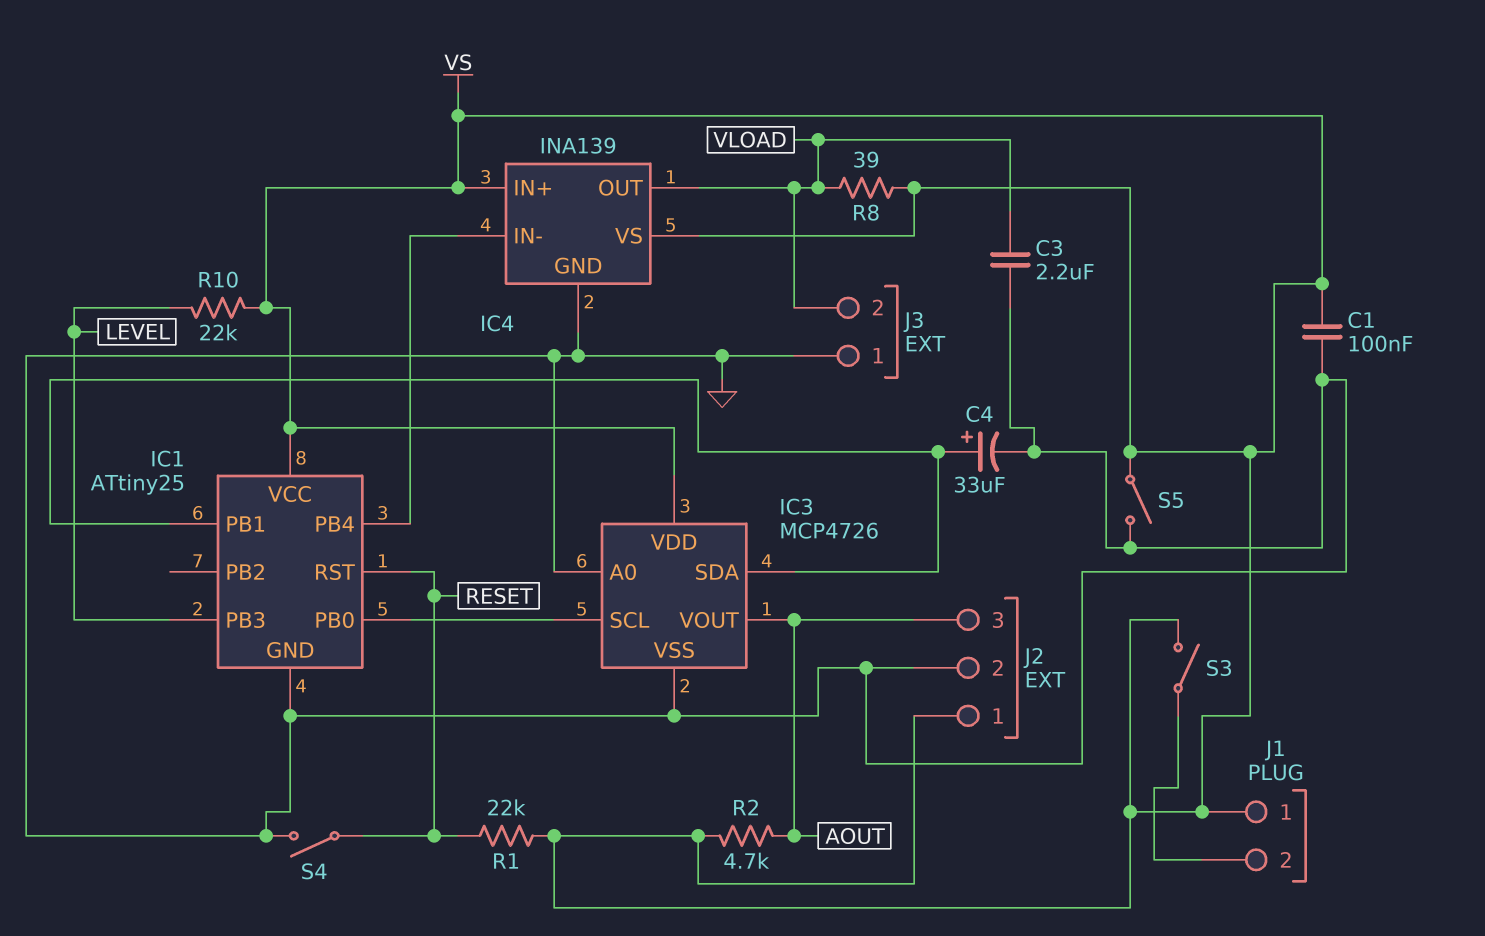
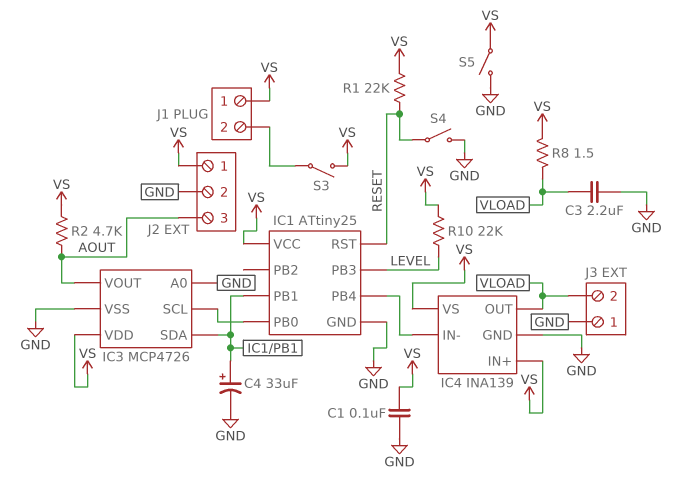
R8: 39 (VLOAD, VS) -> 1.5 (VLOAD, VS)

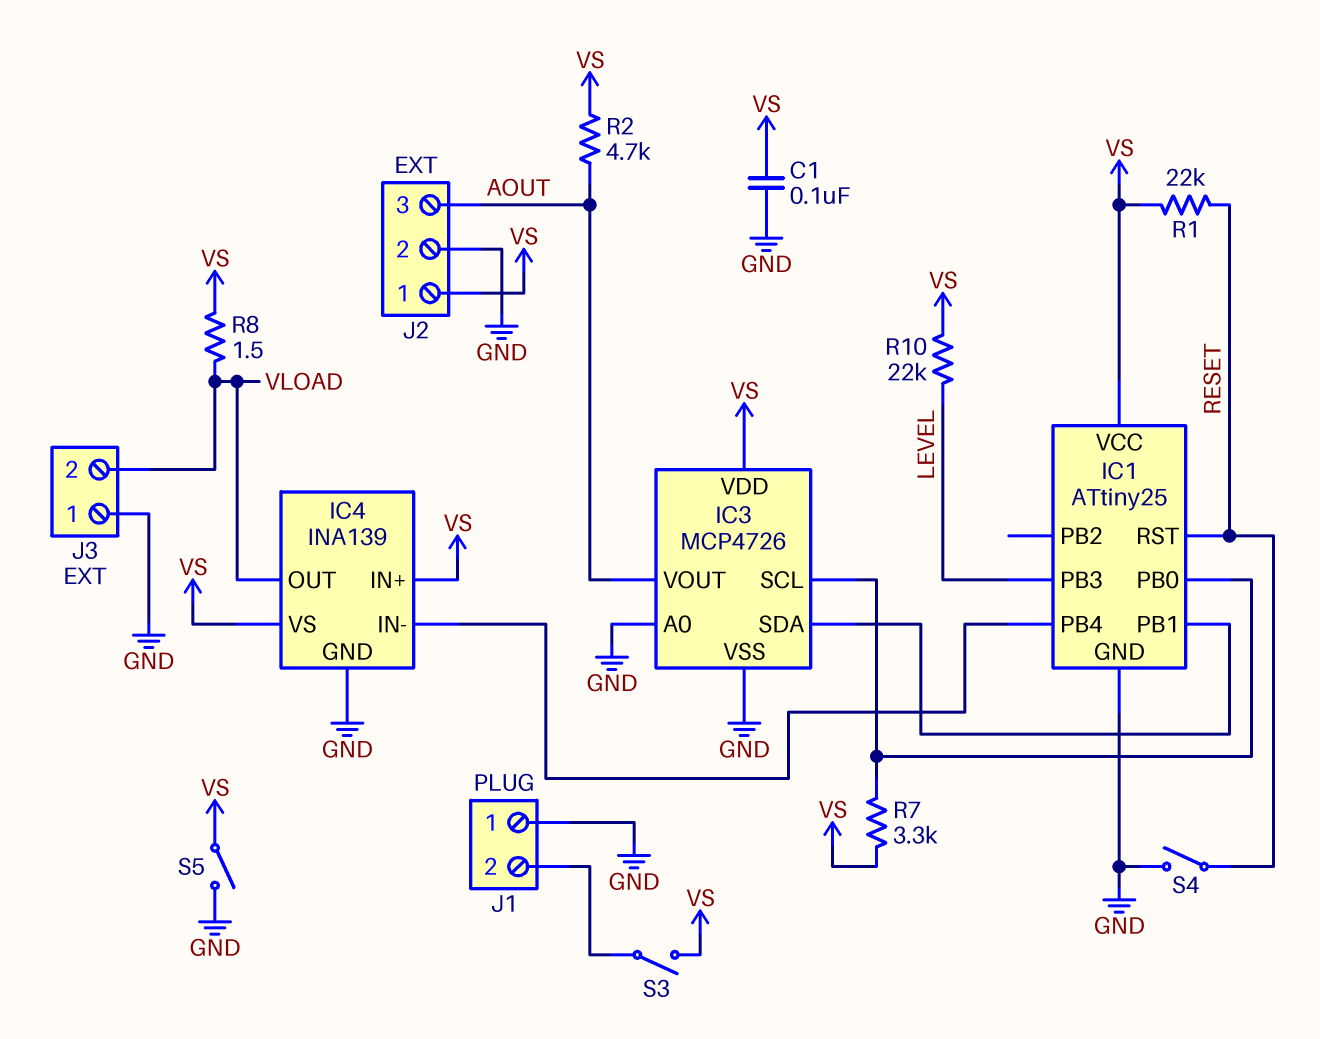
C3: 2.2uF (GND, VLOAD) -> none
C4: 33uF (plus IC1/PB1, minus GND) -> none
J1 pin 1: VS -> GND
R7: none -> 3.3k (IC1/PB0, VS)

